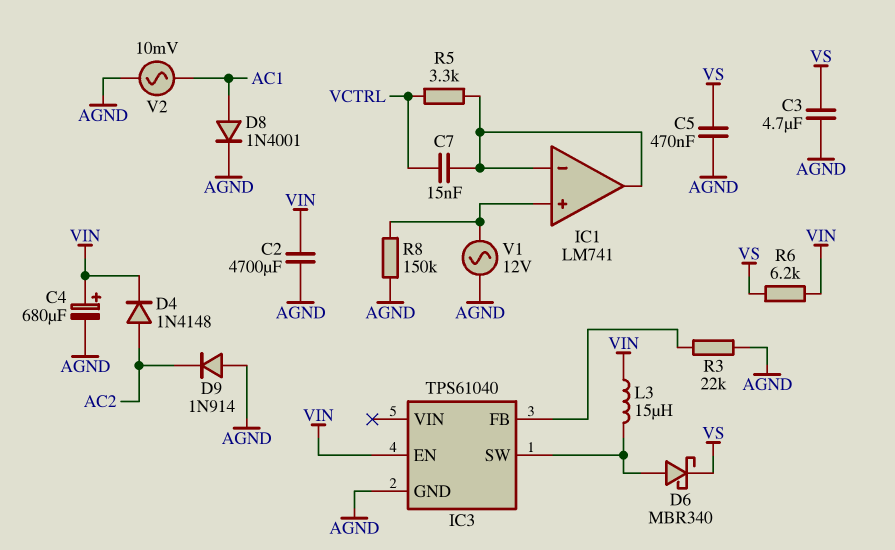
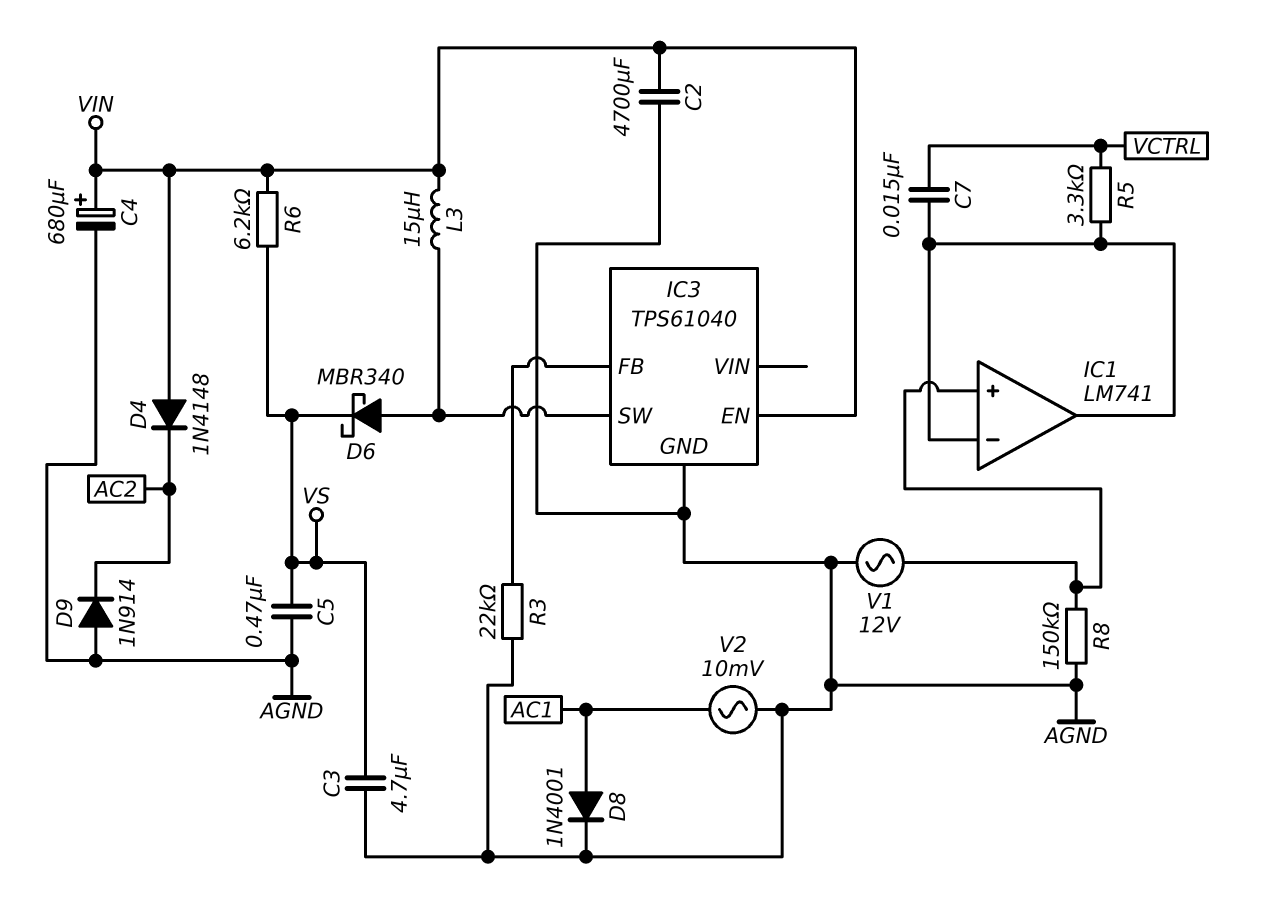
D4: diode 1N4148 (A AC2, K VIN) -> diode 1N4148 (A VIN, K AC2)

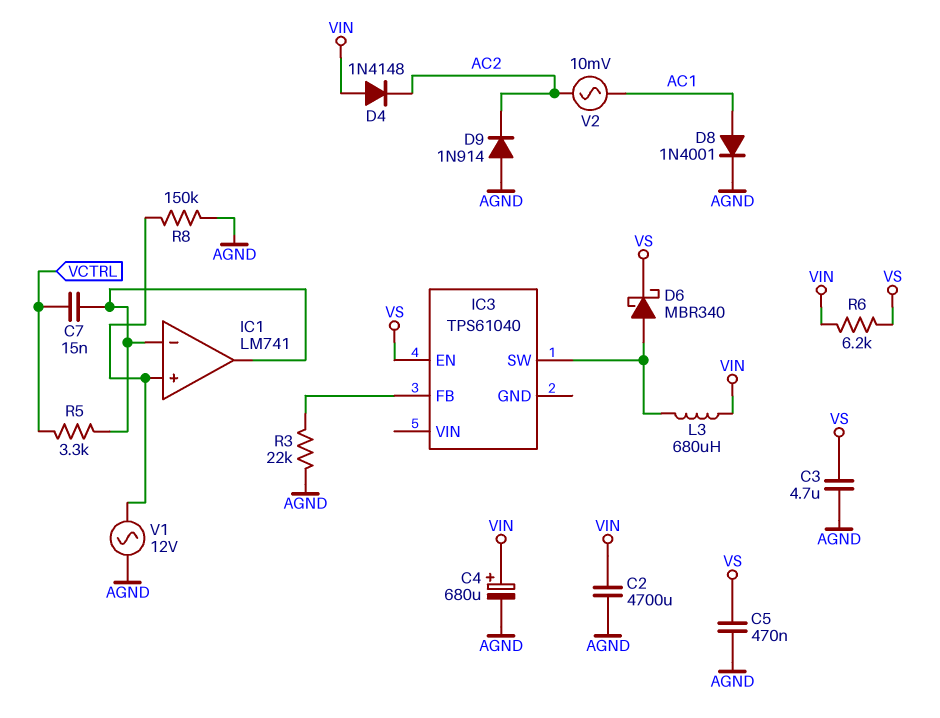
IC3 pin EN: VIN -> VS
IC3 pin GND: AGND -> none
L3: 15uH (IC3/SW, VIN) -> 680uH (IC3/SW, VIN)
V2: AC 10mV (AC1, AGND) -> AC 10mV (AC1, AC2)

